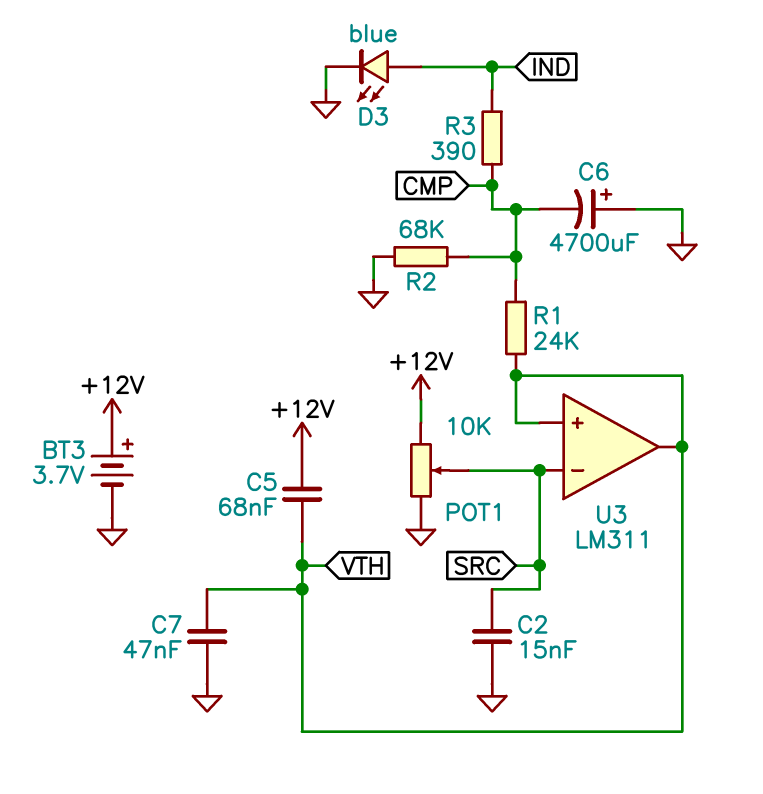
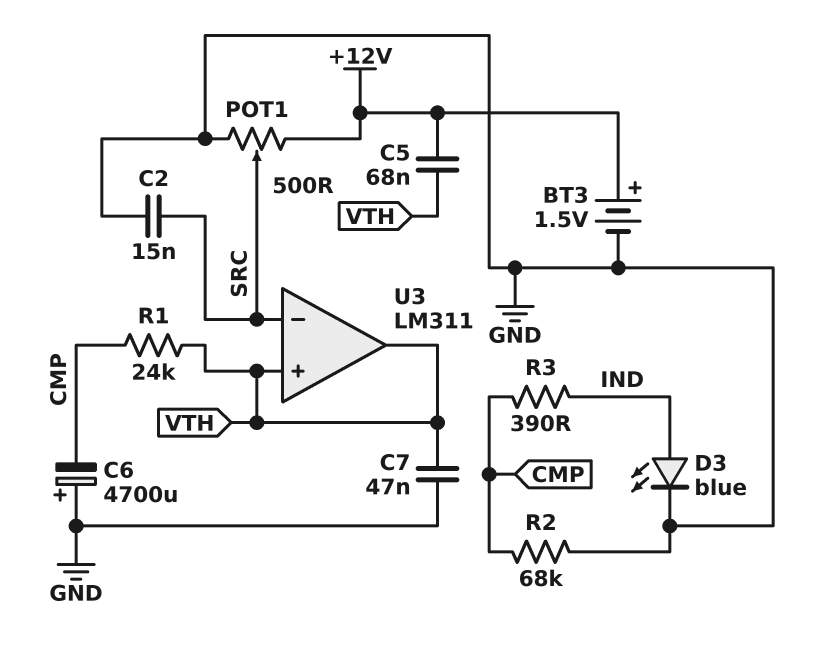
BT3: 3.7V (plus +12V, minus GND) -> 1.5V (plus +12V, minus GND)
POT1: 10k (+12V, GND, wiper SRC) -> 500 (+12V, GND, wiper SRC)

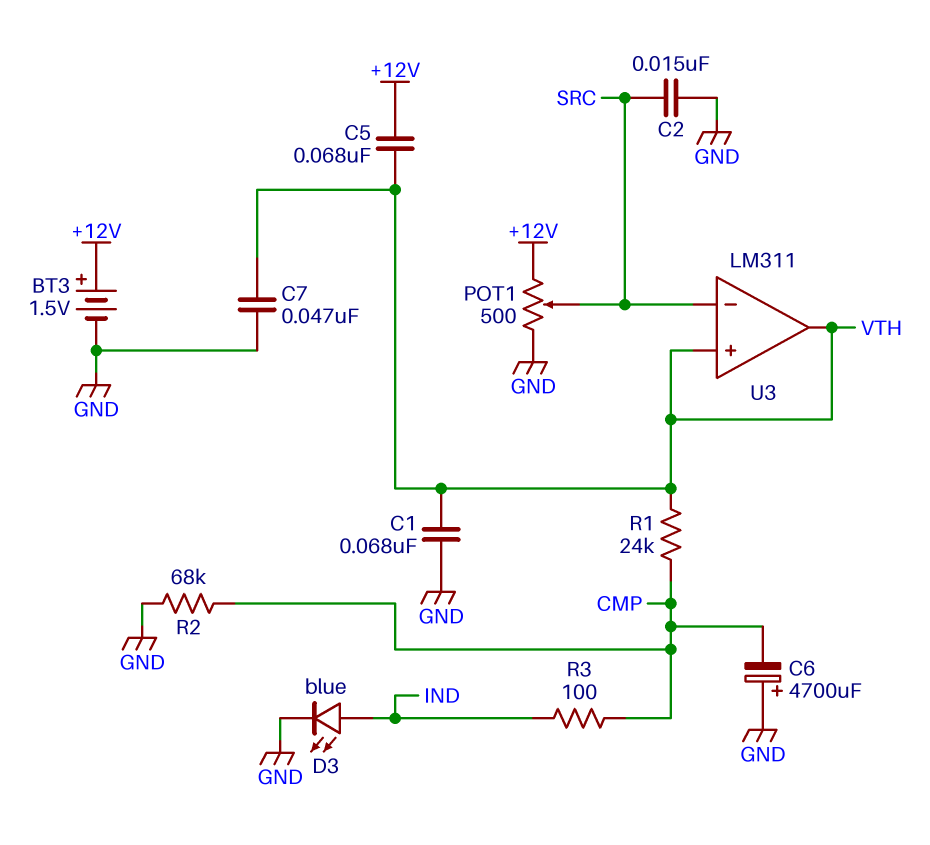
C1: none -> 68nF (GND, VTH)
R3: 390 (CMP, IND) -> 100 (CMP, IND)

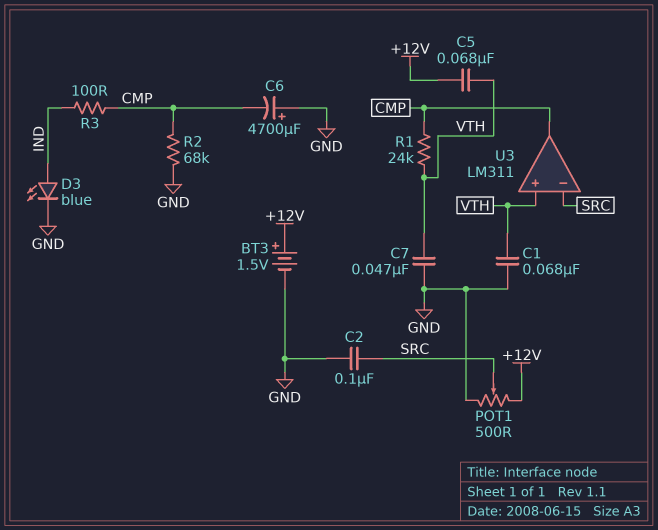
C2: 15nF (GND, SRC) -> 100nF (GND, SRC)
U3 pin out: VTH -> CMP

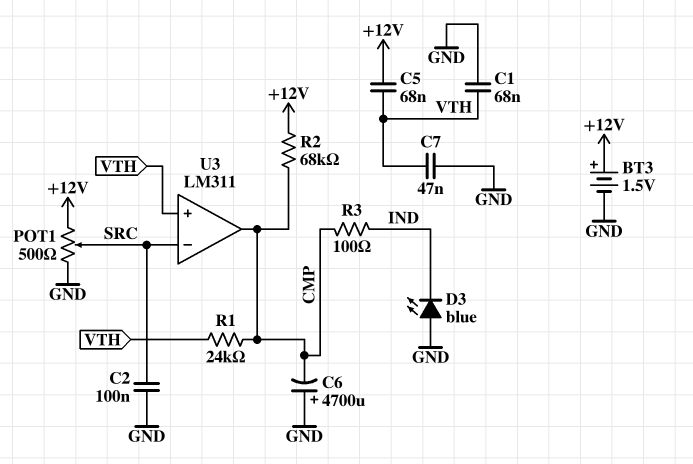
D3: LED blue (A IND, K GND) -> LED blue (A GND, K IND)
R2: 68k (CMP, GND) -> 68k (+12V, CMP)

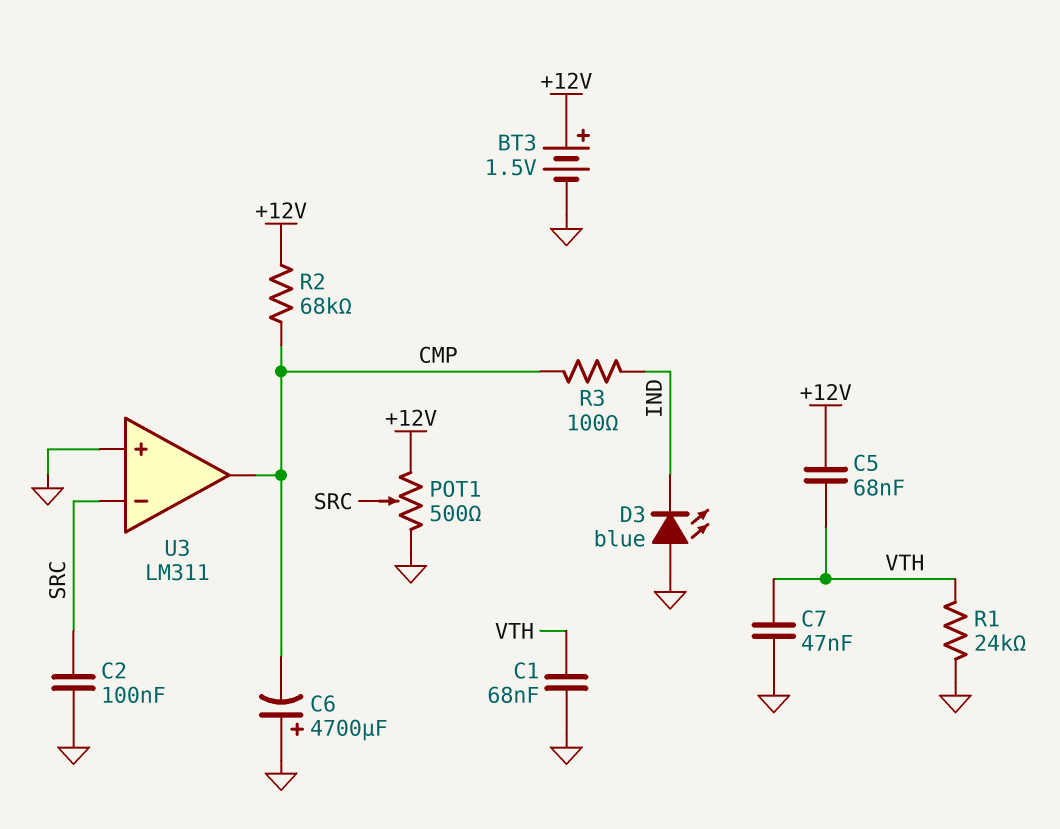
R1: 24k (CMP, VTH) -> 24k (GND, VTH)
U3 pin in+: VTH -> GND

